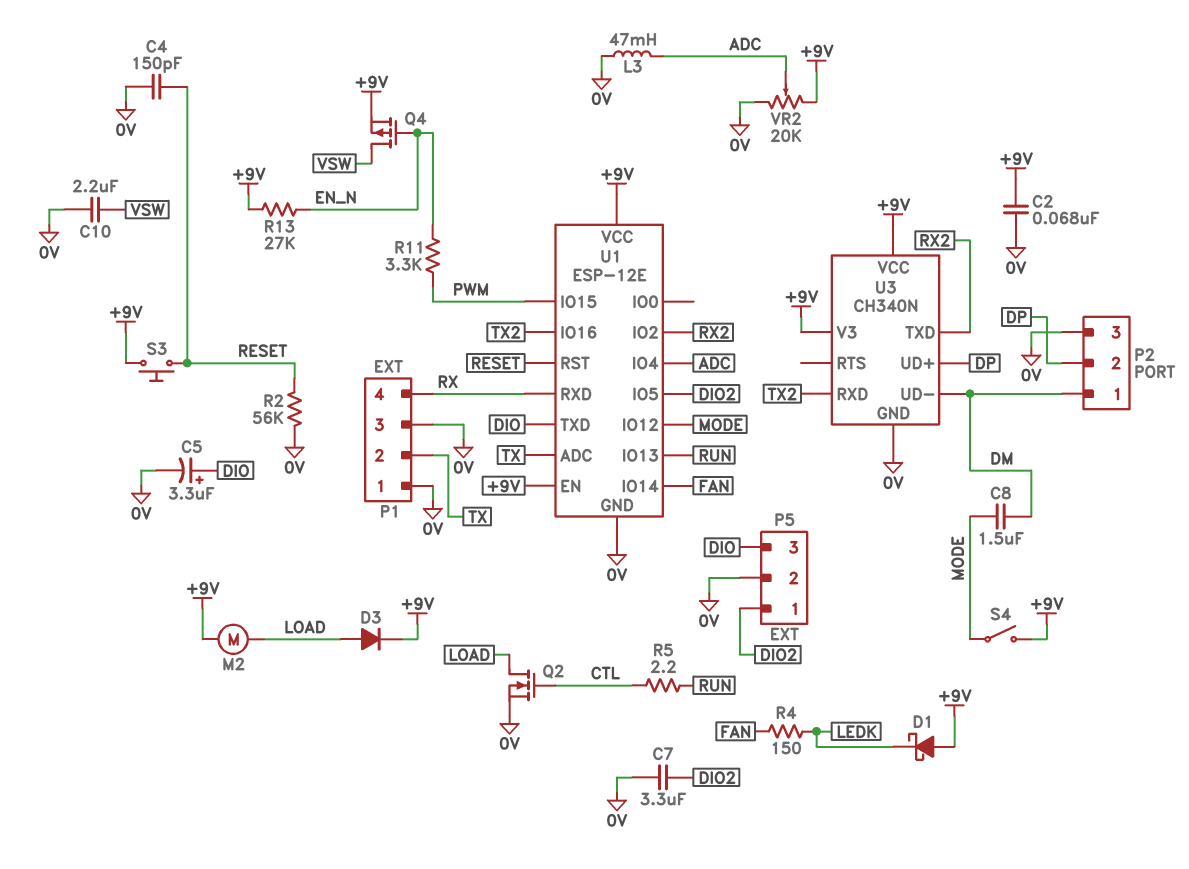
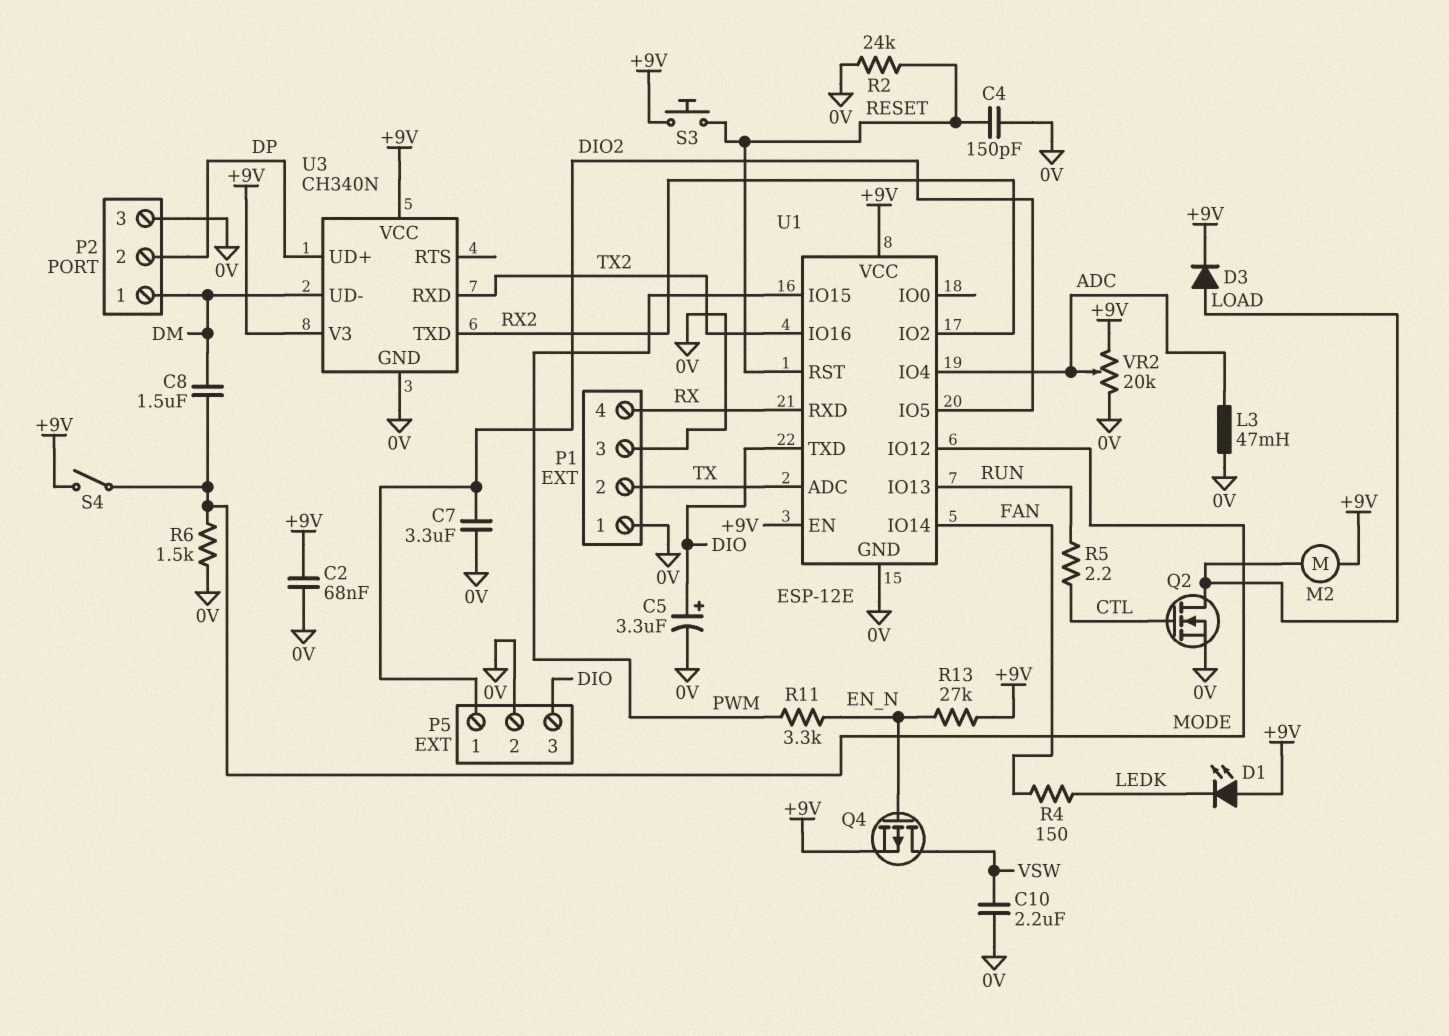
D1: schottky (A +9V, K LEDK) -> LED (A +9V, K LEDK)
R2: 56k (0V, RESET) -> 24k (0V, RESET)
R6: none -> 1.5k (0V, MODE)

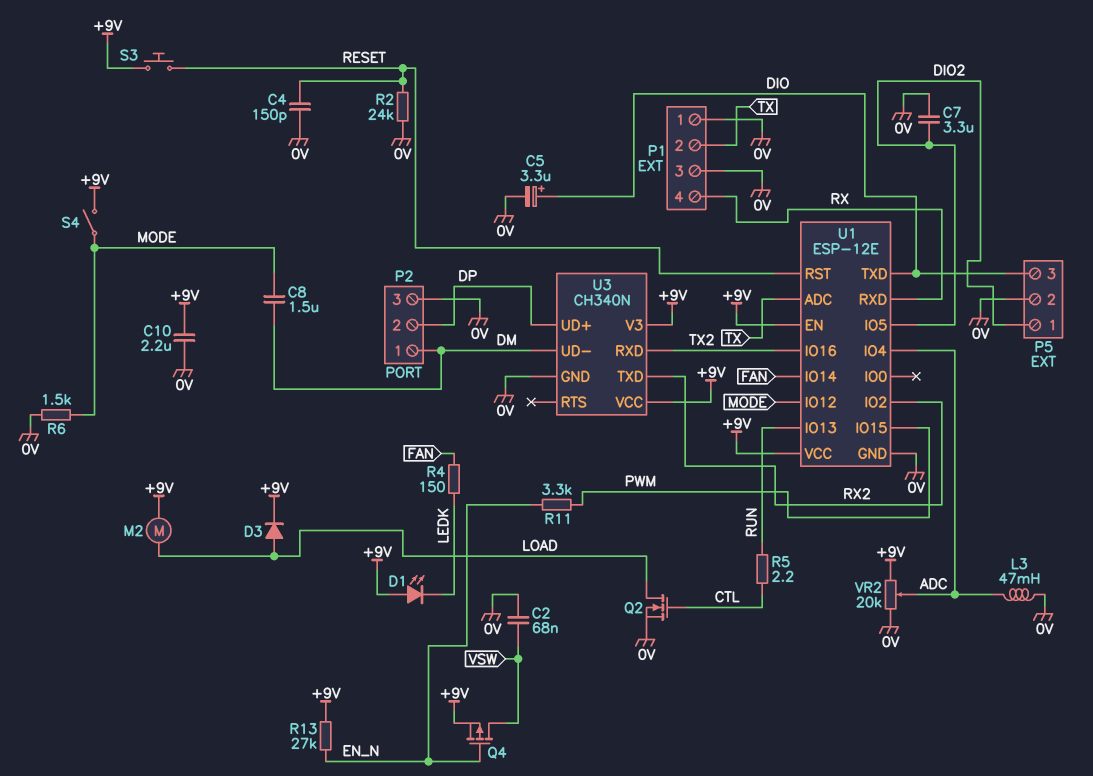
C2: 68nF (+9V, 0V) -> 68nF (0V, VSW)
C10: 2.2uF (0V, VSW) -> 2.2uF (+9V, 0V)

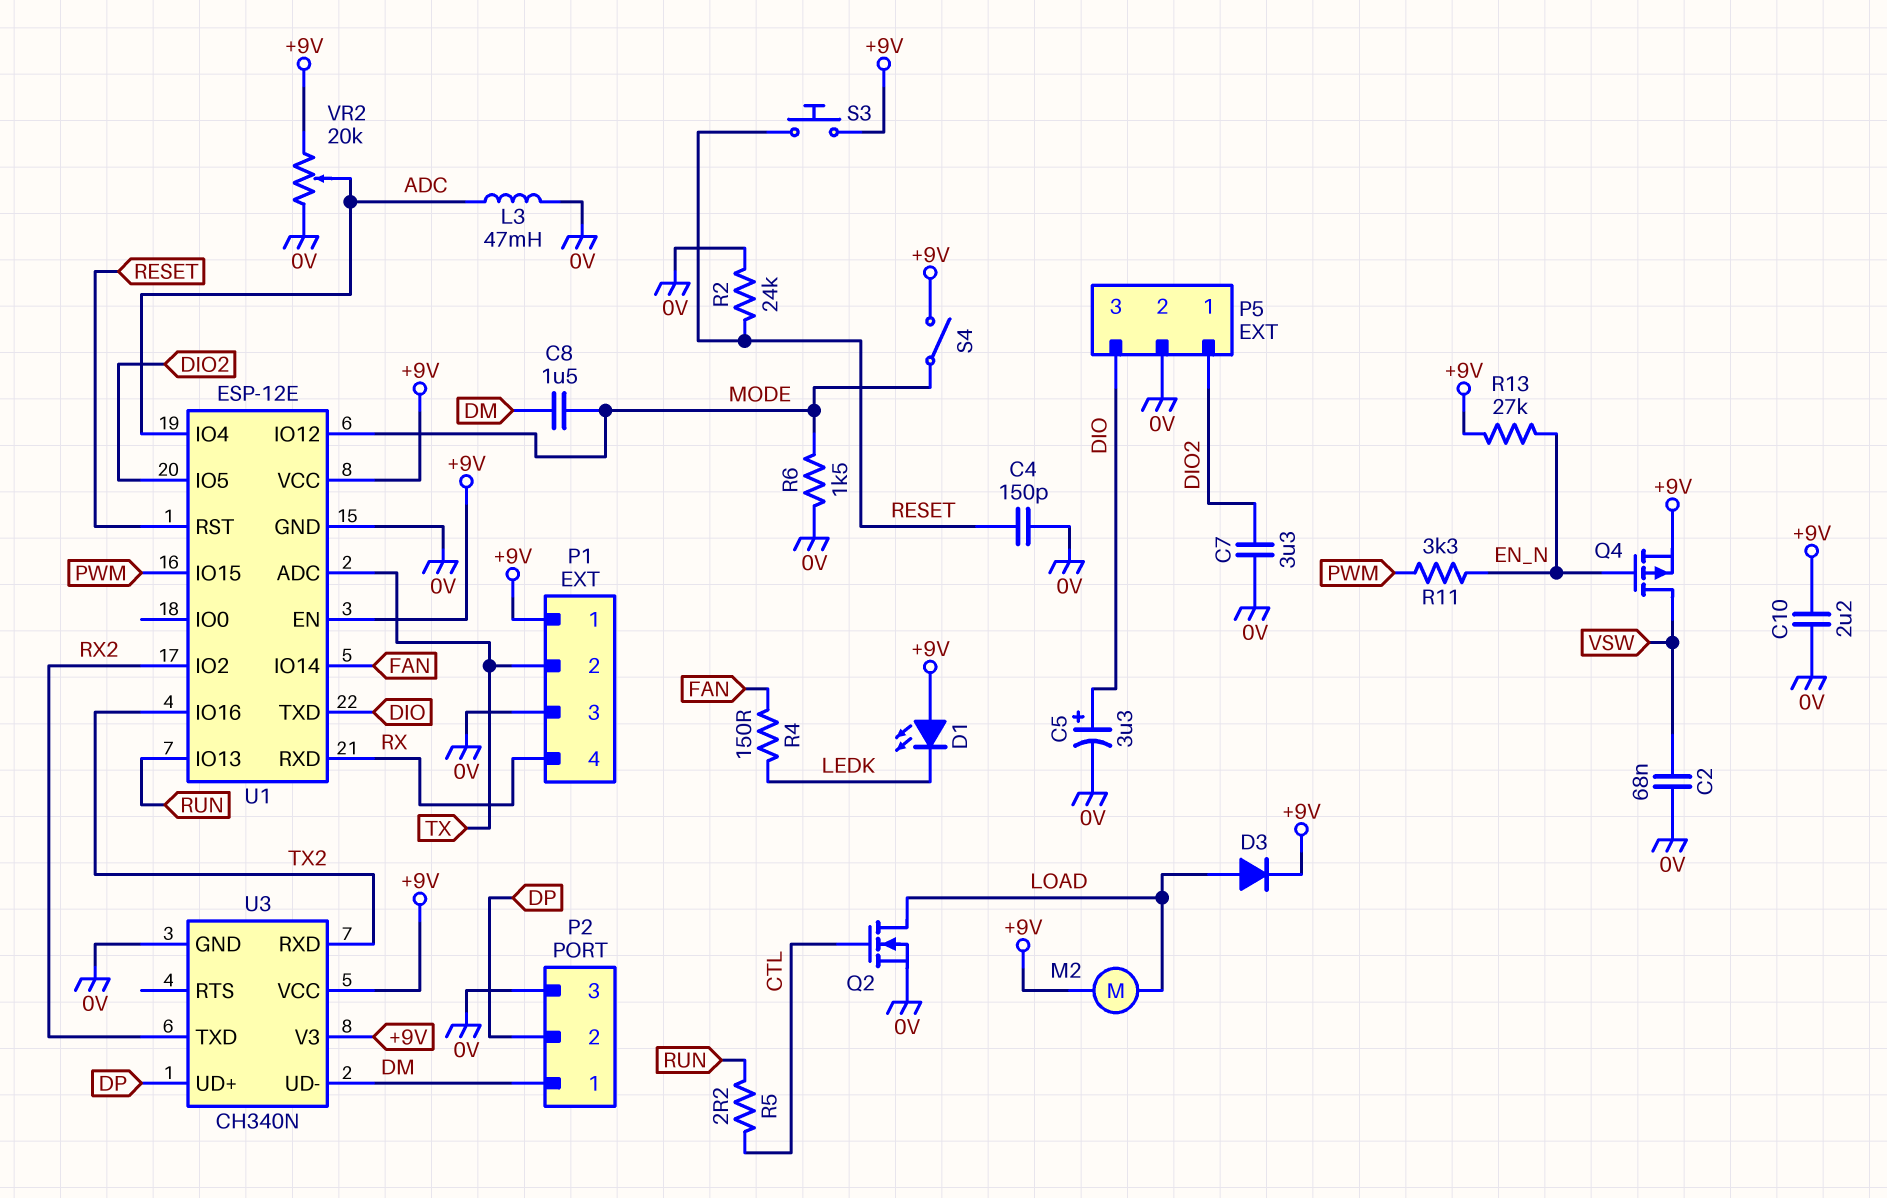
P1 pin 1: 0V -> +9V

